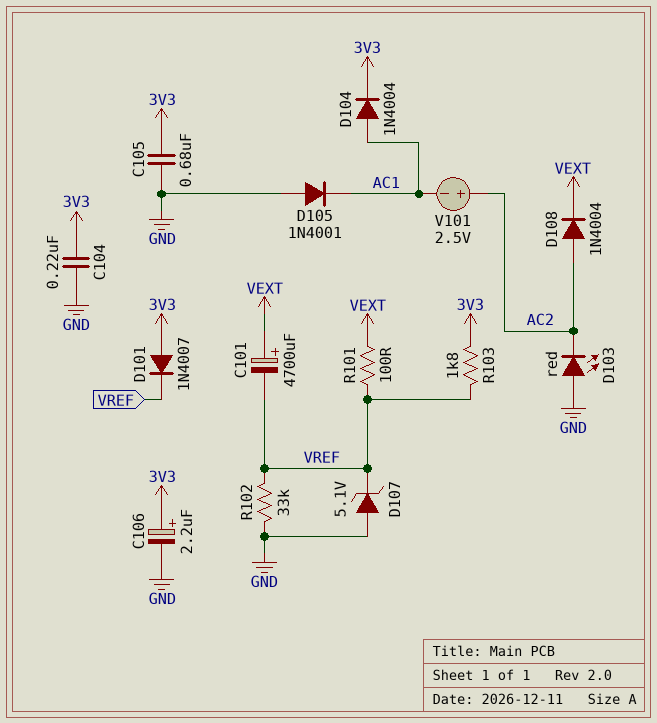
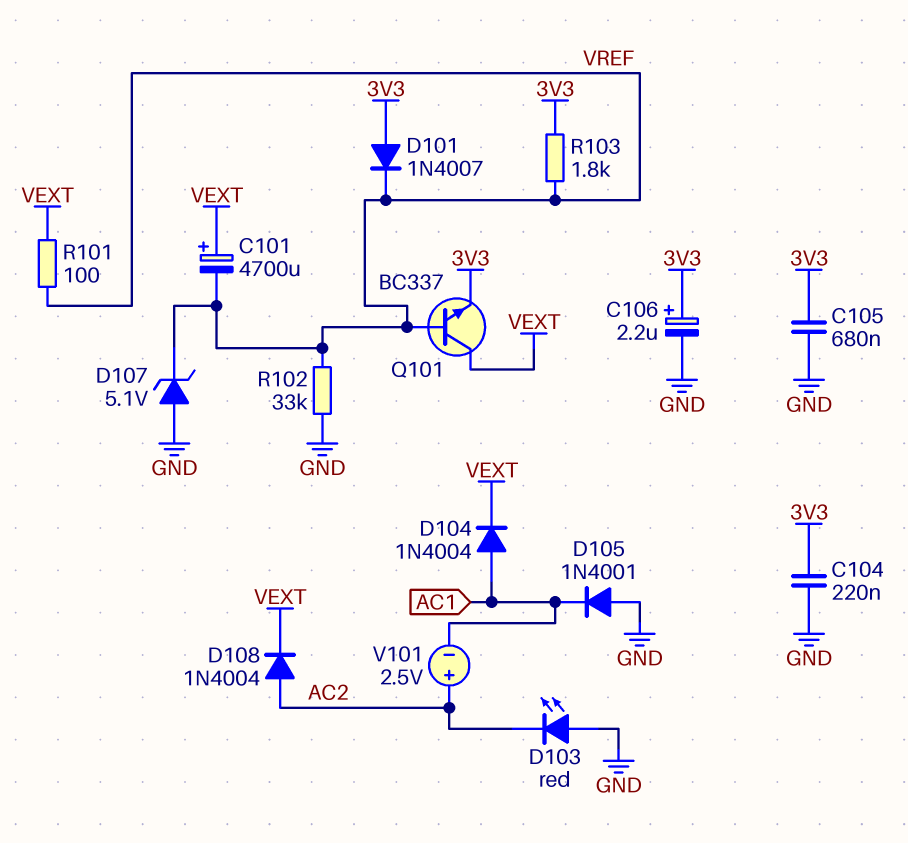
D104: diode 1N4004 (A AC1, K 3V3) -> diode 1N4004 (A AC1, K VEXT)
Q101: none -> NPN BC337 (B VREF, C VEXT, E 3V3)

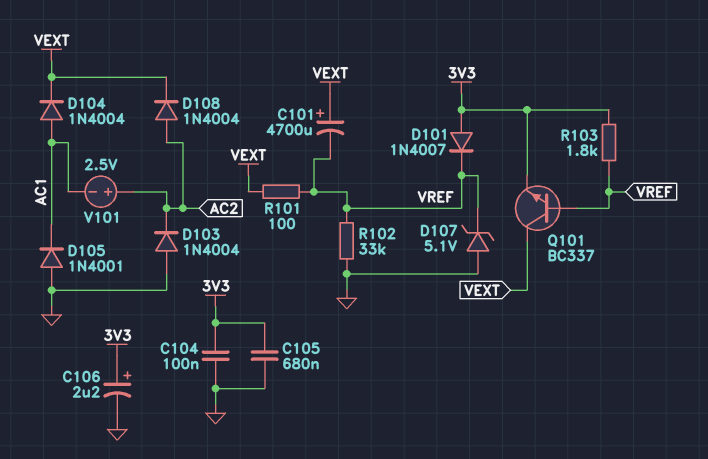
C104: 220nF (3V3, GND) -> 100nF (3V3, GND)
D103: LED red (A GND, K AC2) -> diode 1N4004 (A GND, K AC2)

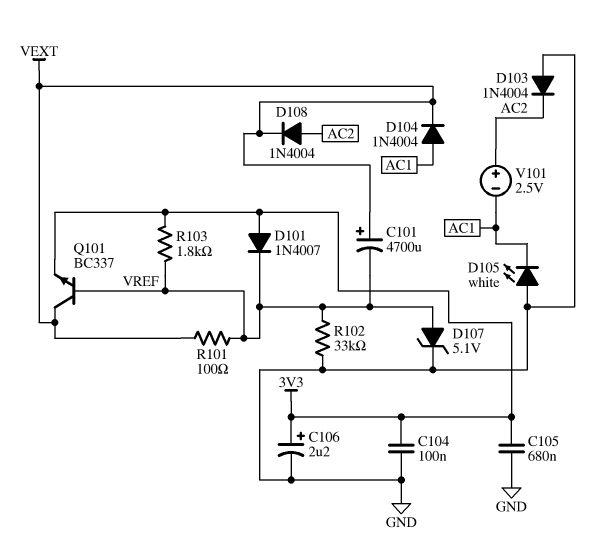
D105: diode 1N4001 (A GND, K AC1) -> LED white (A GND, K AC1)
D107: zener 5.1V (A GND, K VREF) -> zener 5.1V (A VREF, K GND)

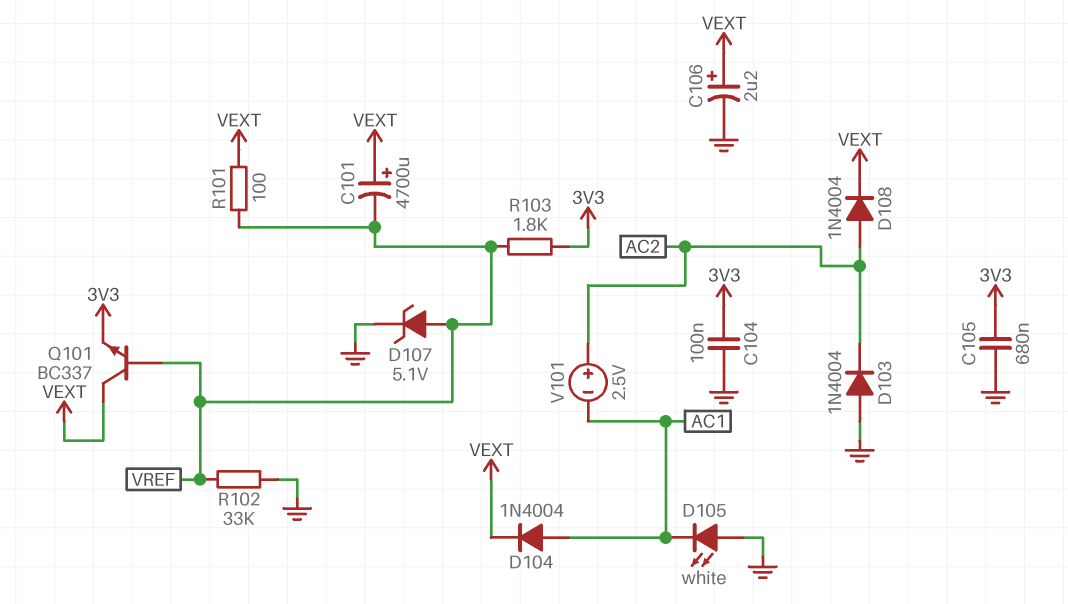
C106: 2.2uF (plus 3V3, minus GND) -> 2.2uF (plus VEXT, minus GND)
D101: diode 1N4007 (A 3V3, K VREF) -> none

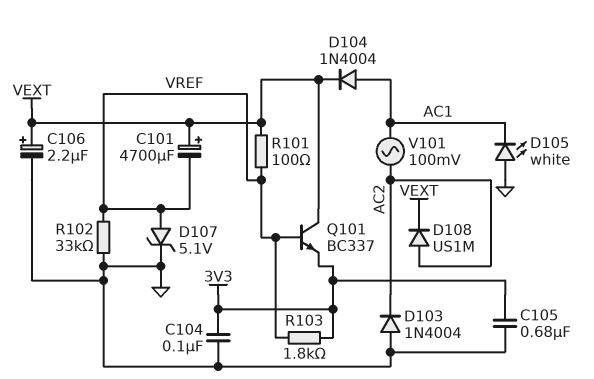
D108: diode 1N4004 (A AC2, K VEXT) -> diode US1M (A AC2, K VEXT)
V101: 2.5V (plus AC2, minus AC1) -> AC 100mV (AC1, AC2)

